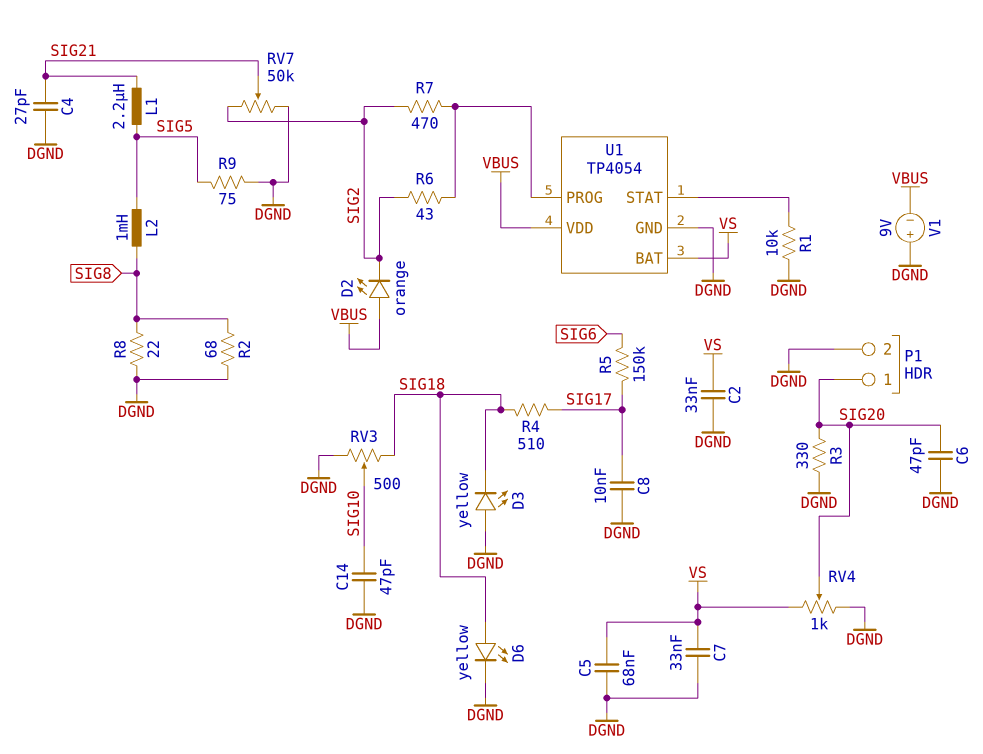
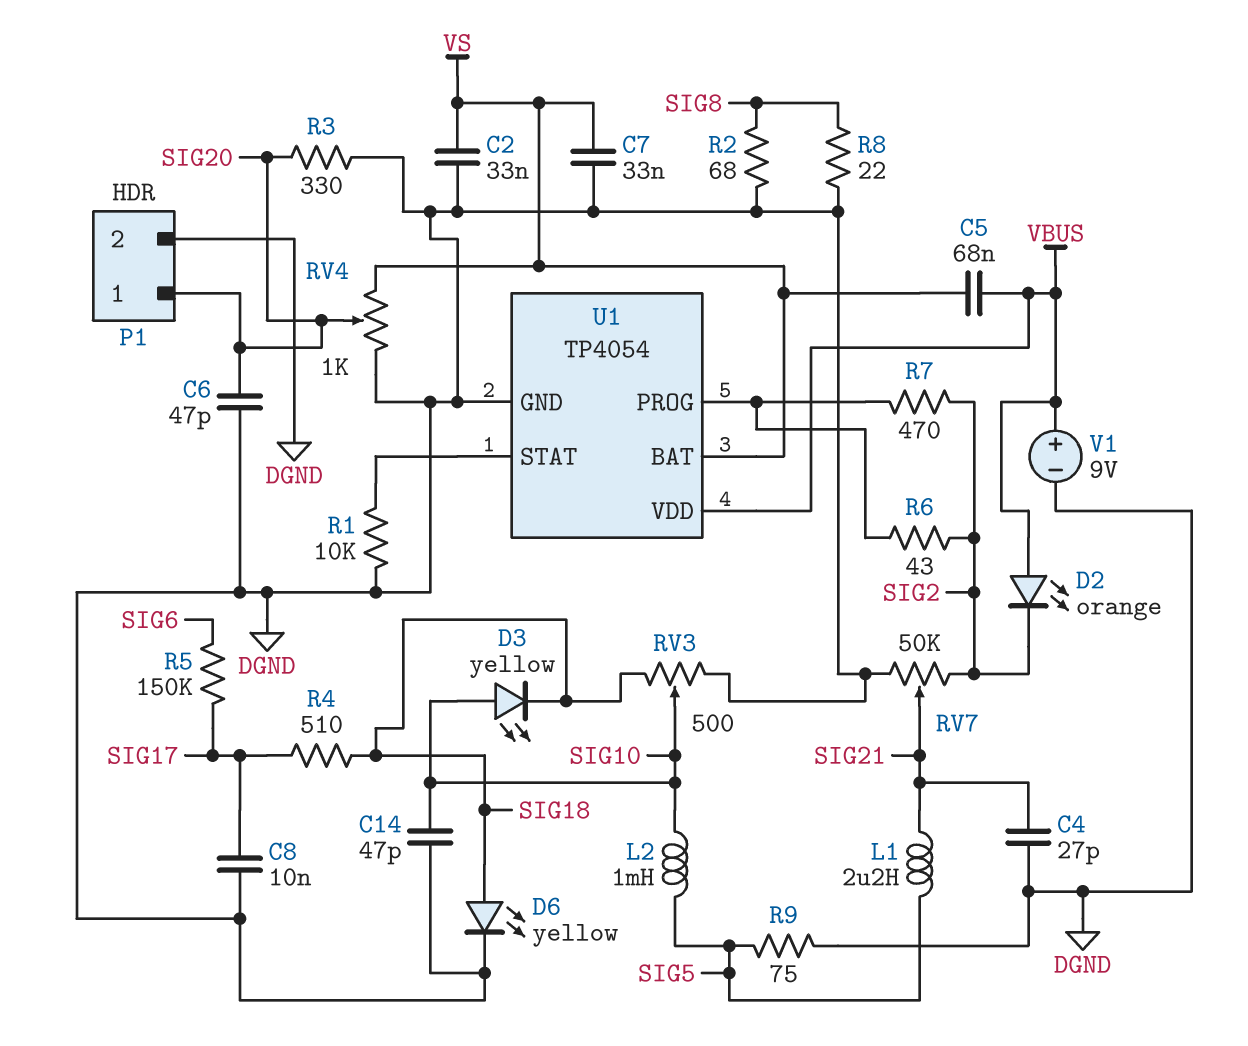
C5: 68nF (DGND, VS) -> 68nF (VBUS, VS)
D3: LED yellow (A DGND, K SIG18) -> LED yellow (A SIG10, K SIG18)
L2: 1mH (SIG5, SIG8) -> 1mH (SIG5, SIG10)
V1: 9V (plus DGND, minus VBUS) -> 9V (plus VBUS, minus DGND)

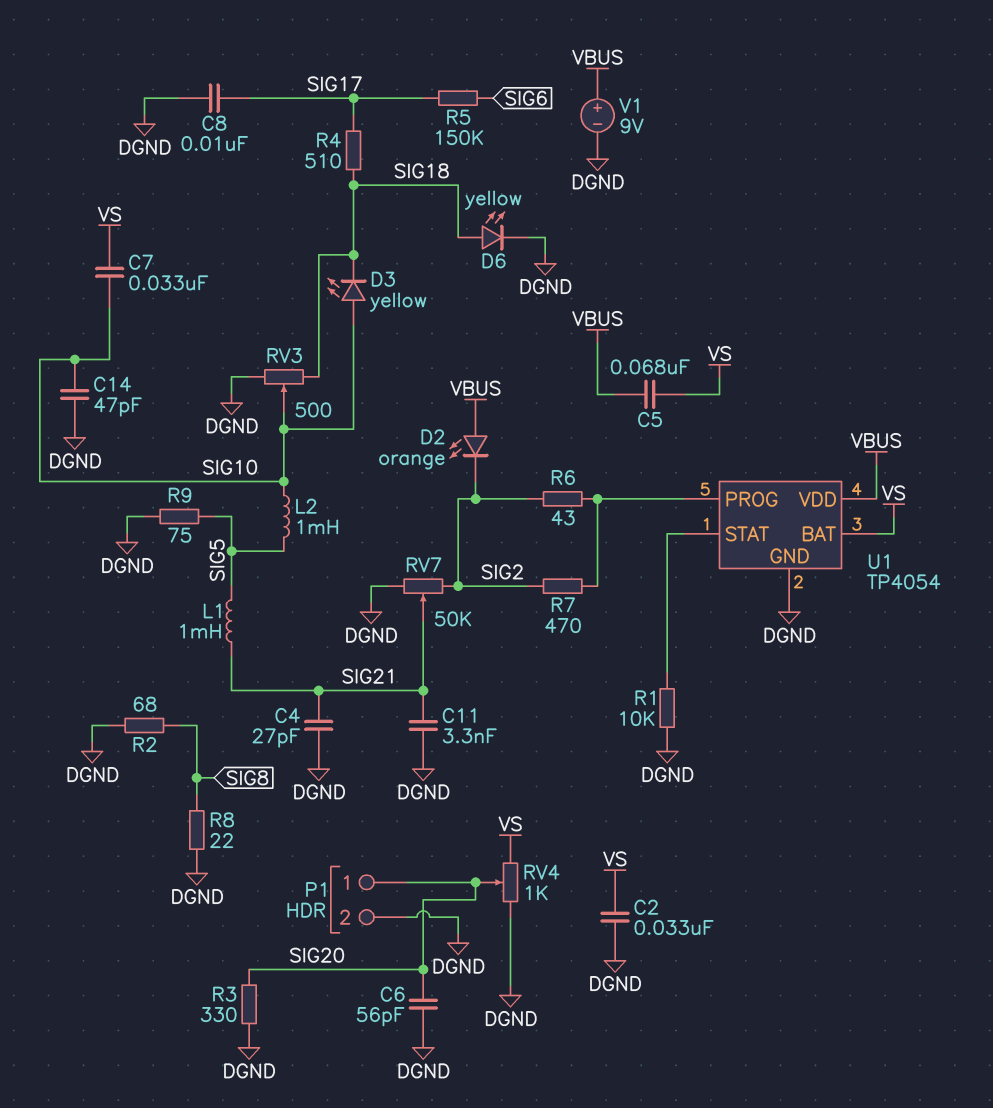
C6: 47pF (DGND, SIG20) -> 56pF (DGND, SIG20)
C7: 33nF (DGND, VS) -> 33nF (SIG10, VS)
C11: none -> 3.3nF (DGND, SIG21)
L1: 2.2uH (SIG5, SIG21) -> 1mH (SIG5, SIG21)

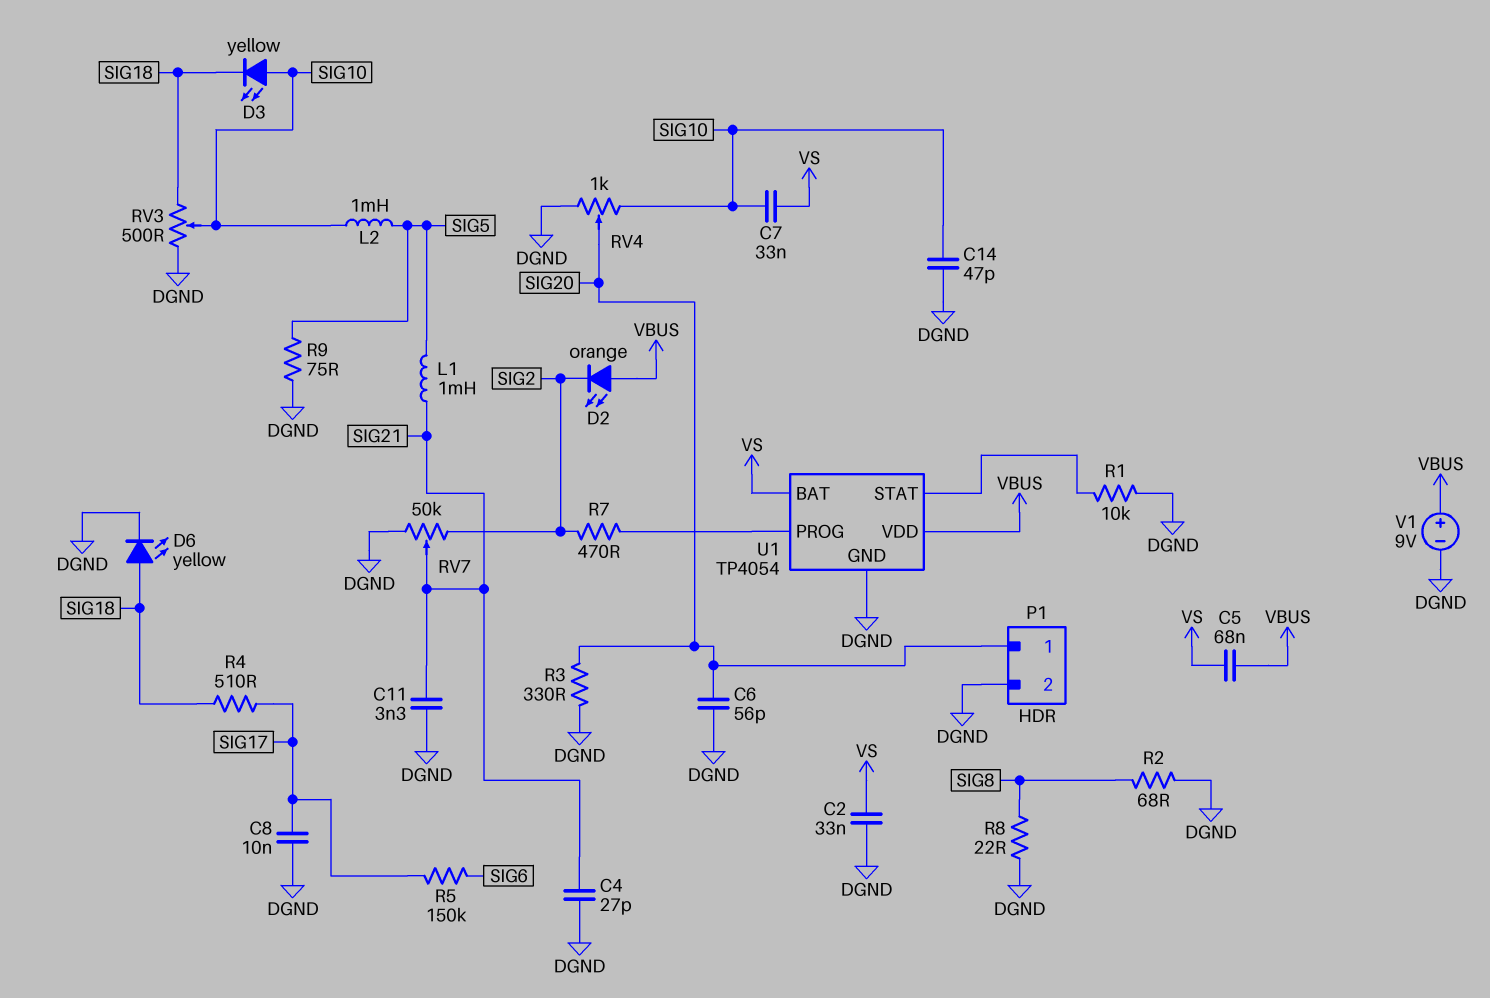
R6: 43 (SIG2, U1/PROG) -> none
RV4: 1k (DGND, VS, wiper SIG20) -> 1k (DGND, SIG10, wiper SIG20)

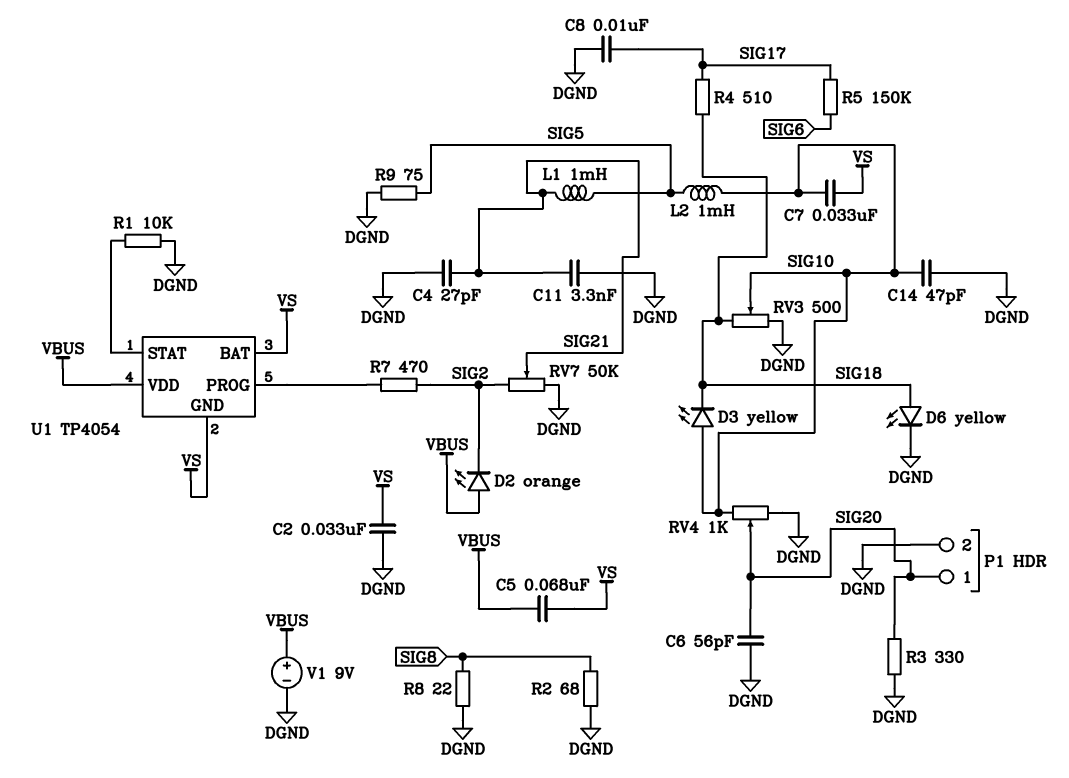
U1 pin GND: DGND -> VS

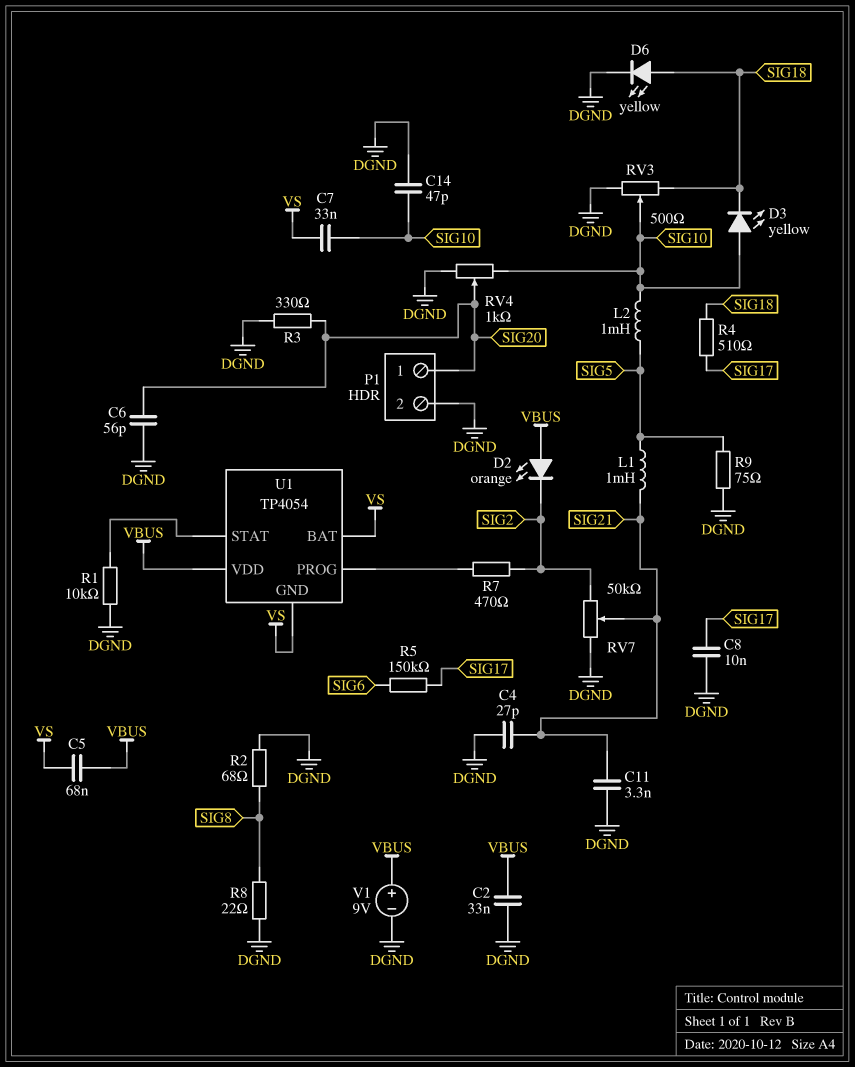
C2: 33nF (DGND, VS) -> 33nF (DGND, VBUS)

